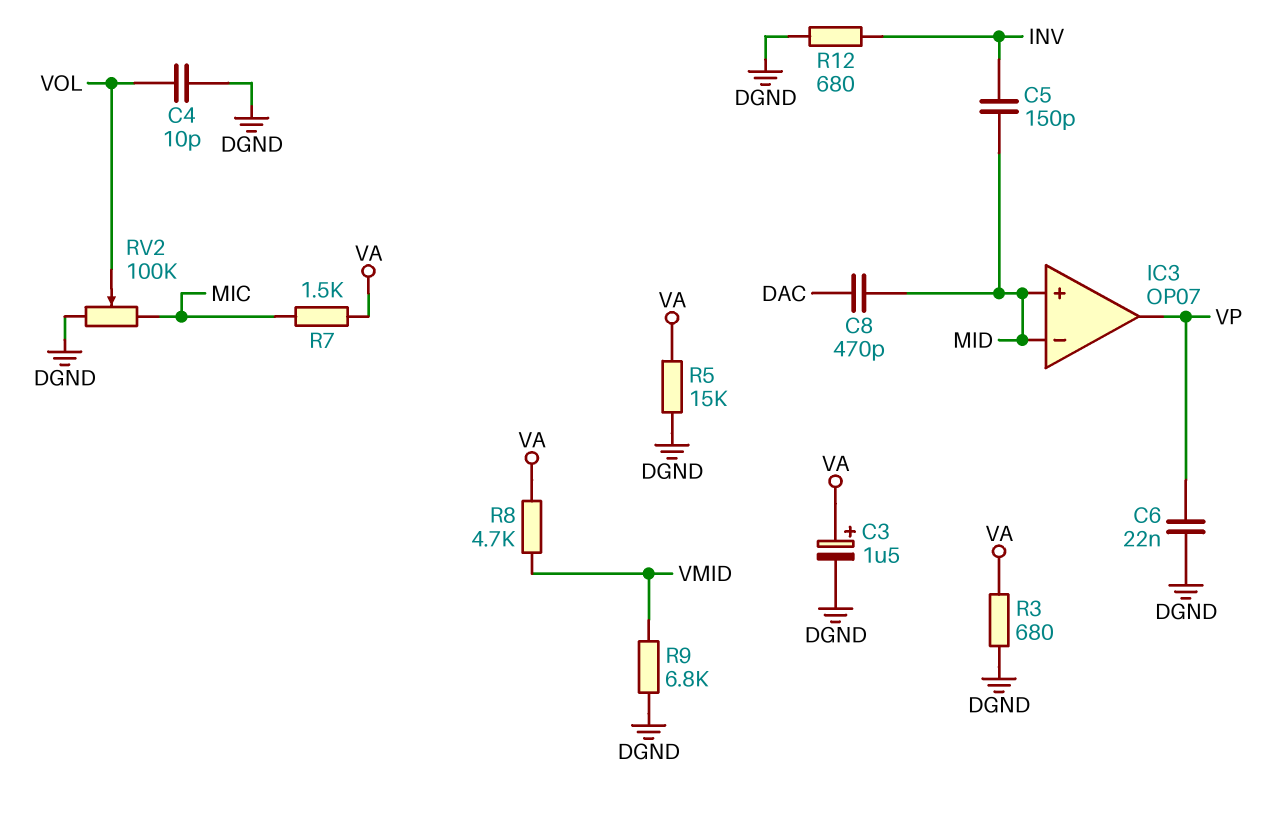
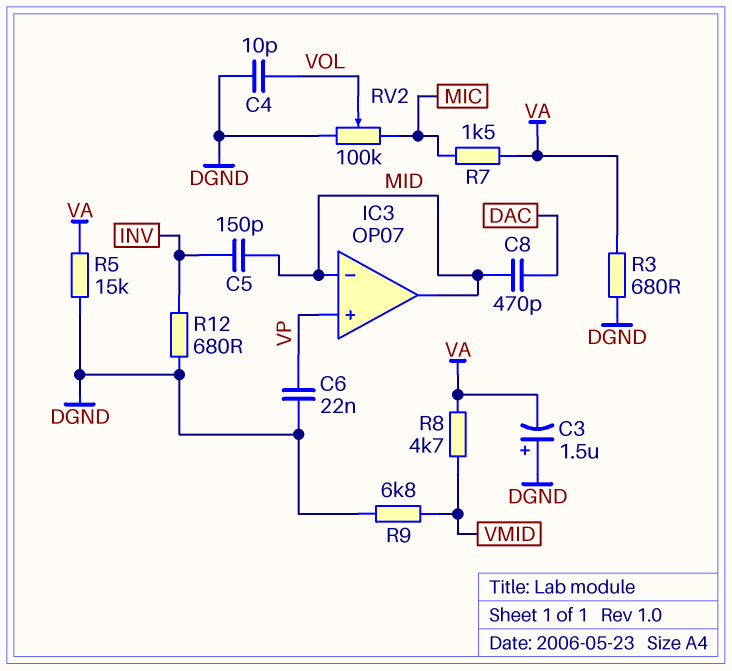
C3: 1.5uF (plus VA, minus DGND) -> 1.5uF (plus DGND, minus VA)
IC3 pin in+: MID -> VP
IC3 pin out: VP -> MID

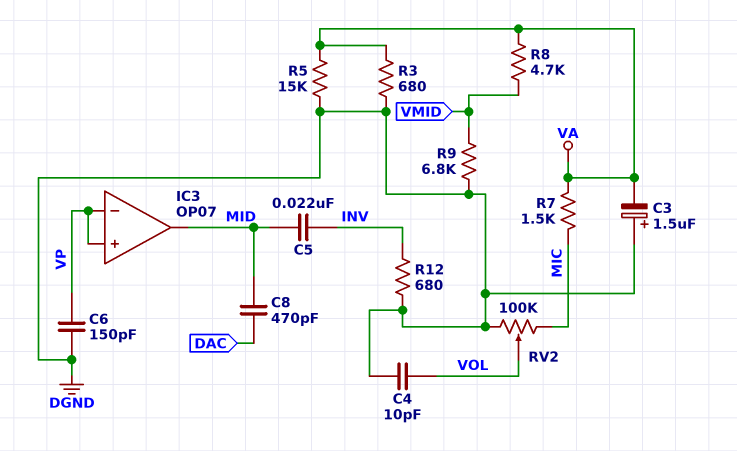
C5: 150pF (INV, MID) -> 22nF (INV, MID)
C6: 22nF (DGND, VP) -> 150pF (DGND, VP)
IC3 pin in-: MID -> VP

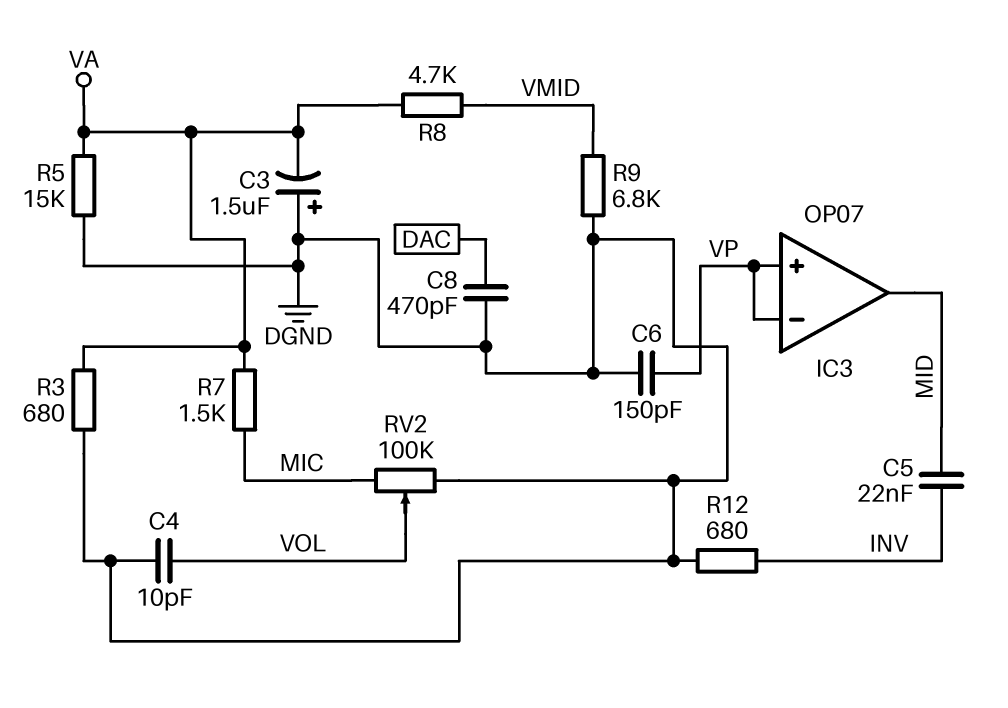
C8: 470pF (DAC, MID) -> 470pF (DAC, DGND)

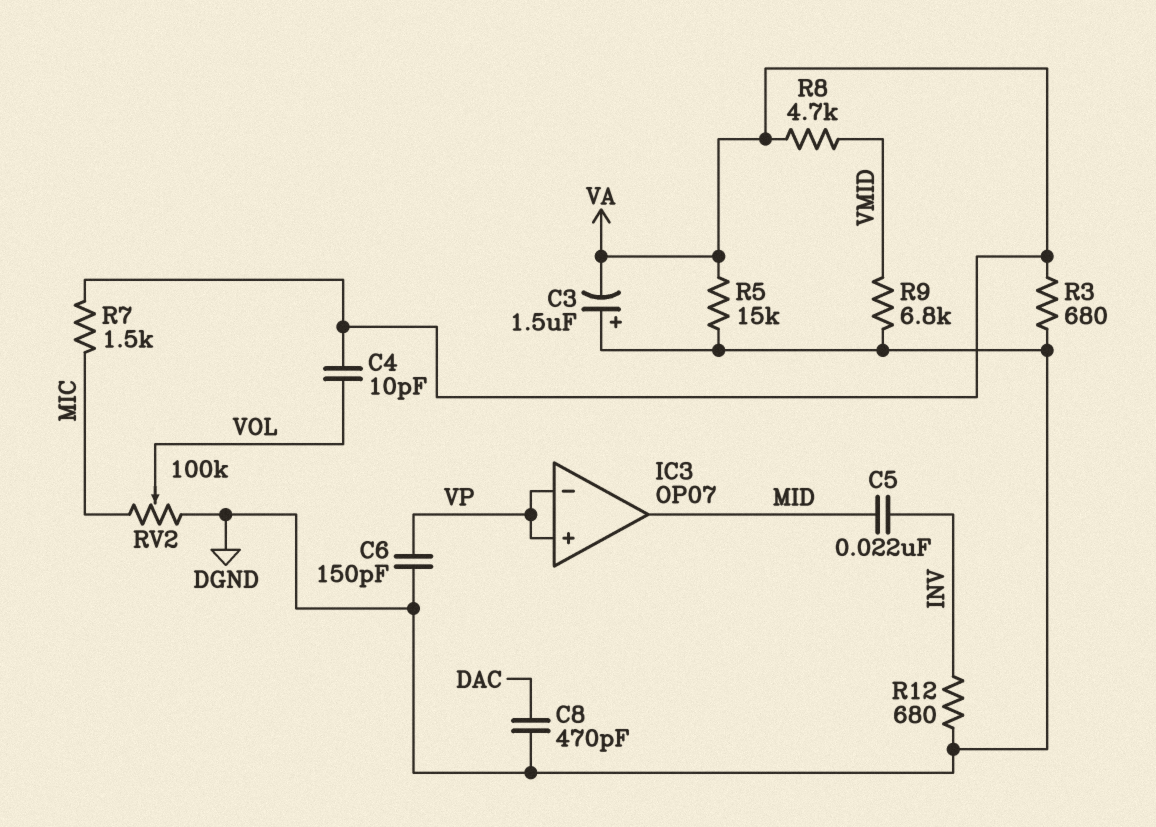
C4: 10pF (DGND, VOL) -> 10pF (VA, VOL)

